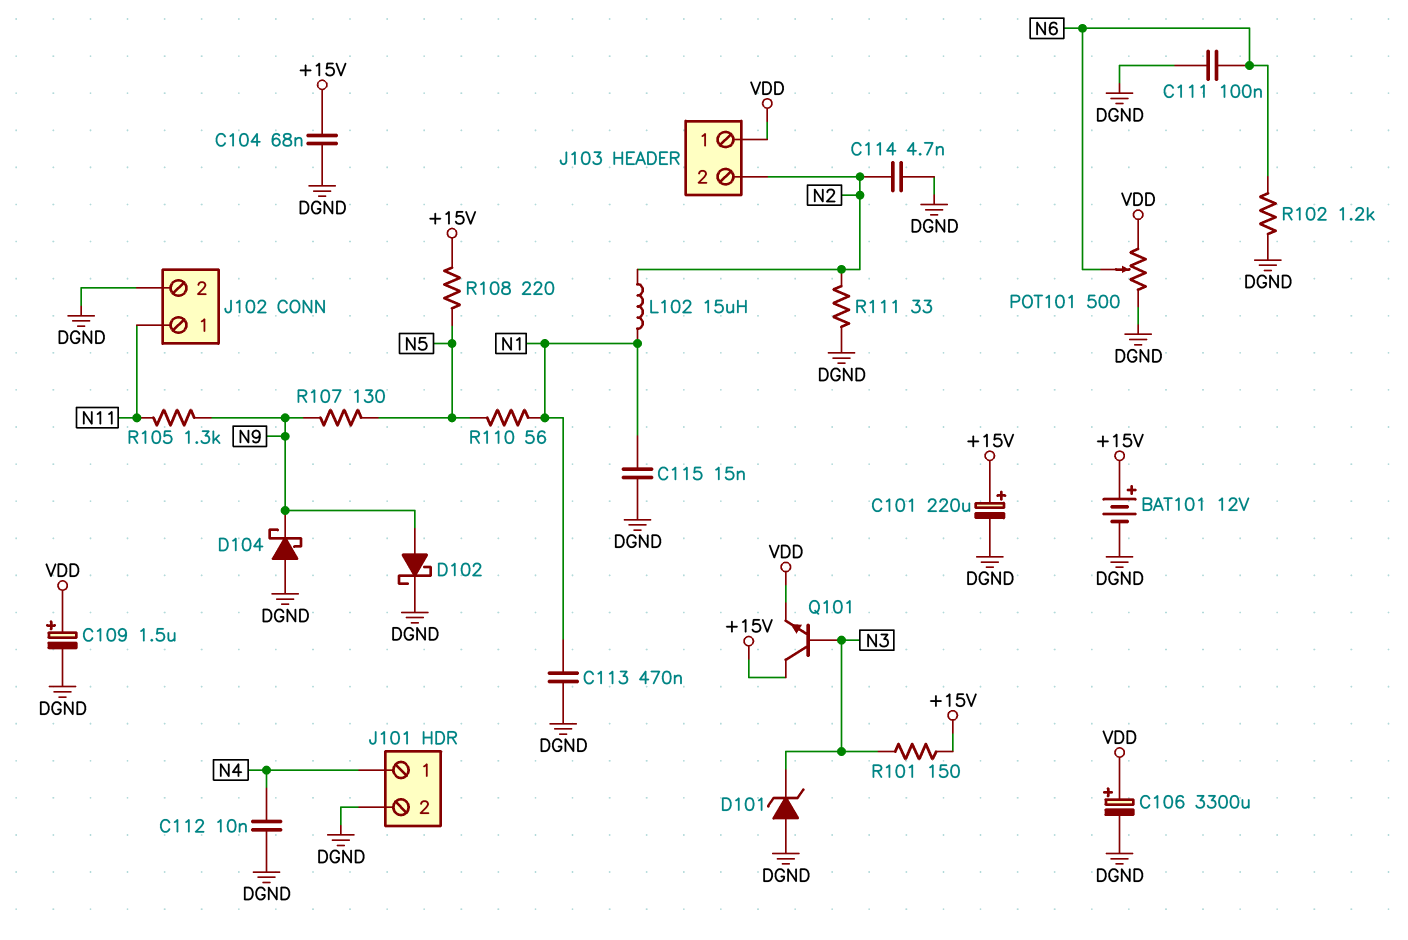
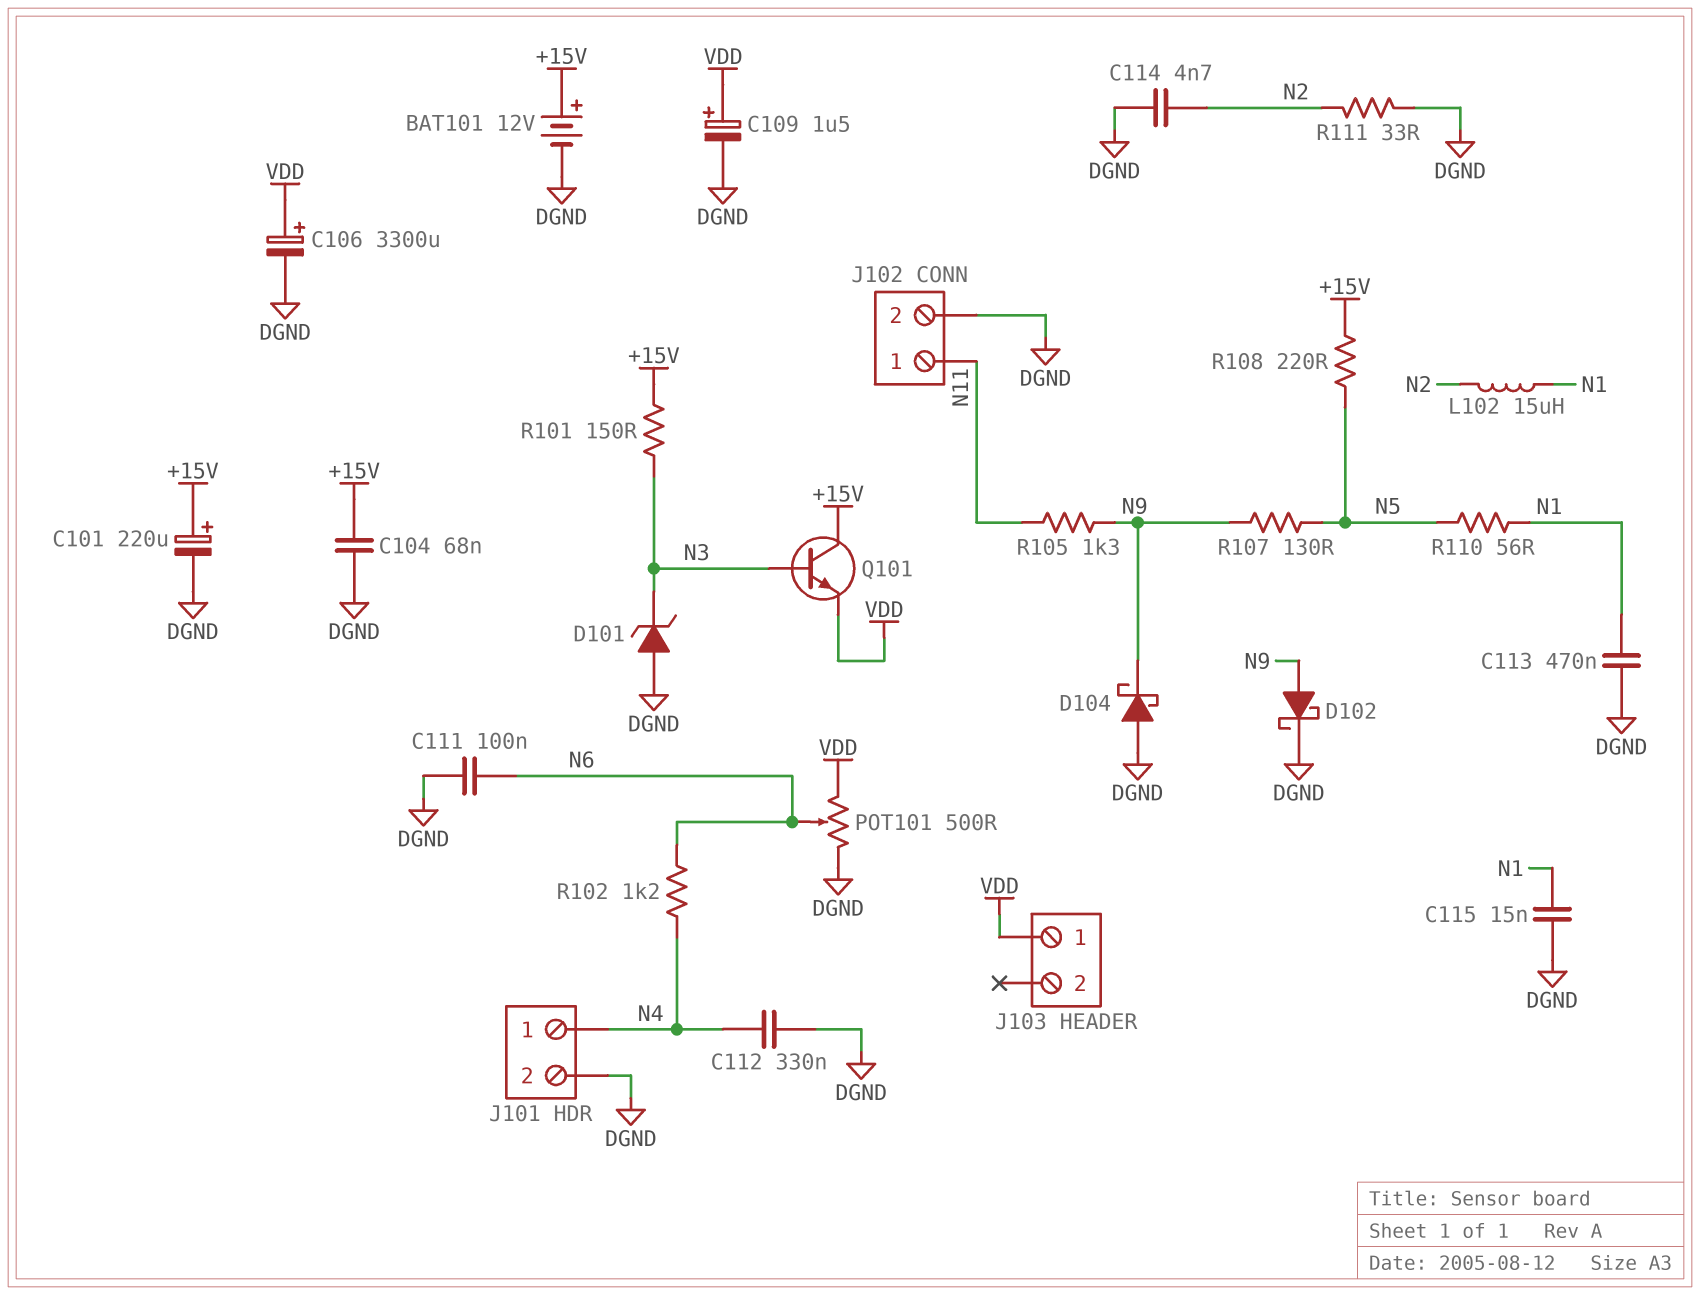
C112: 10nF (DGND, N4) -> 330nF (DGND, N4)
J103 pin 2: N2 -> none
R102: 1.2k (DGND, N6) -> 1.2k (N4, N6)

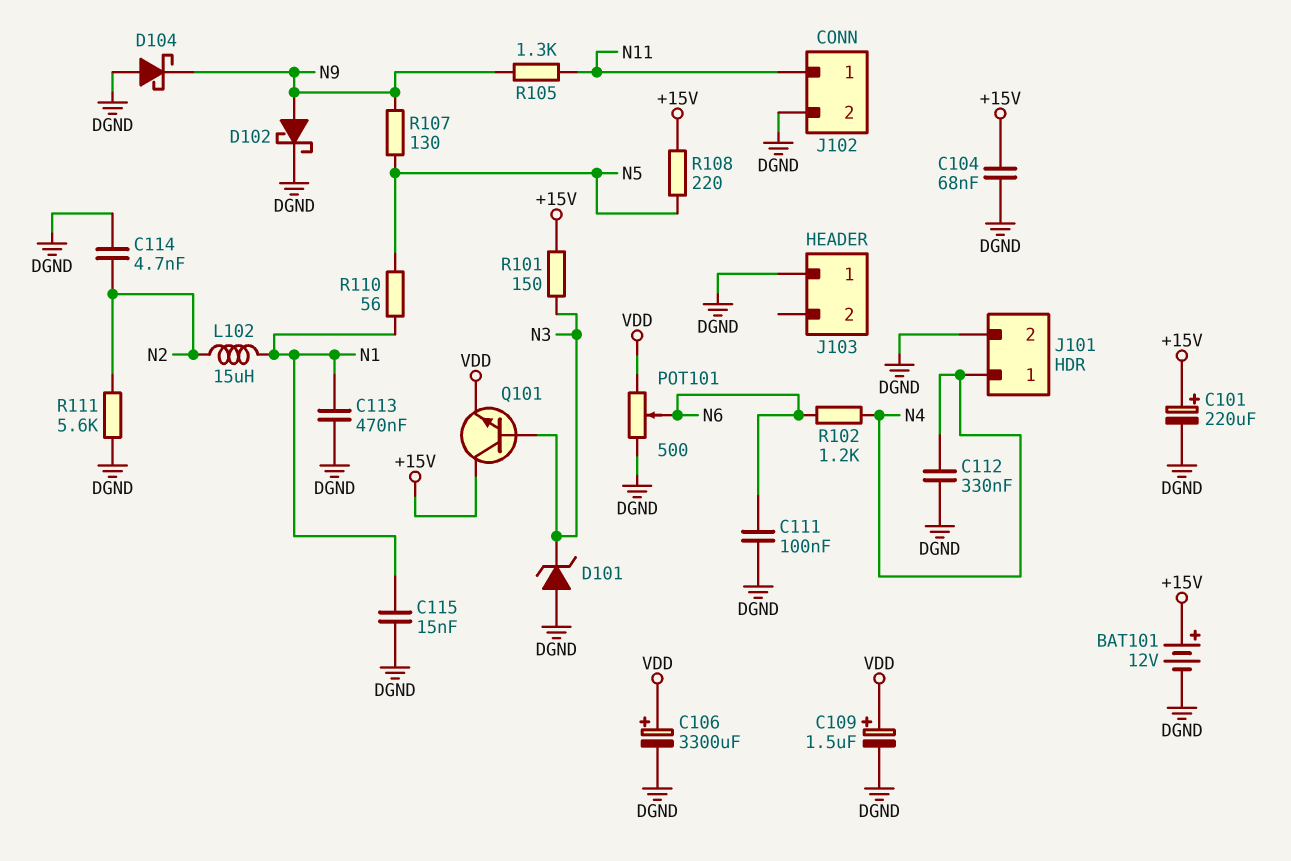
J103 pin 1: VDD -> DGND
R111: 33 (DGND, N2) -> 5.6k (DGND, N2)

